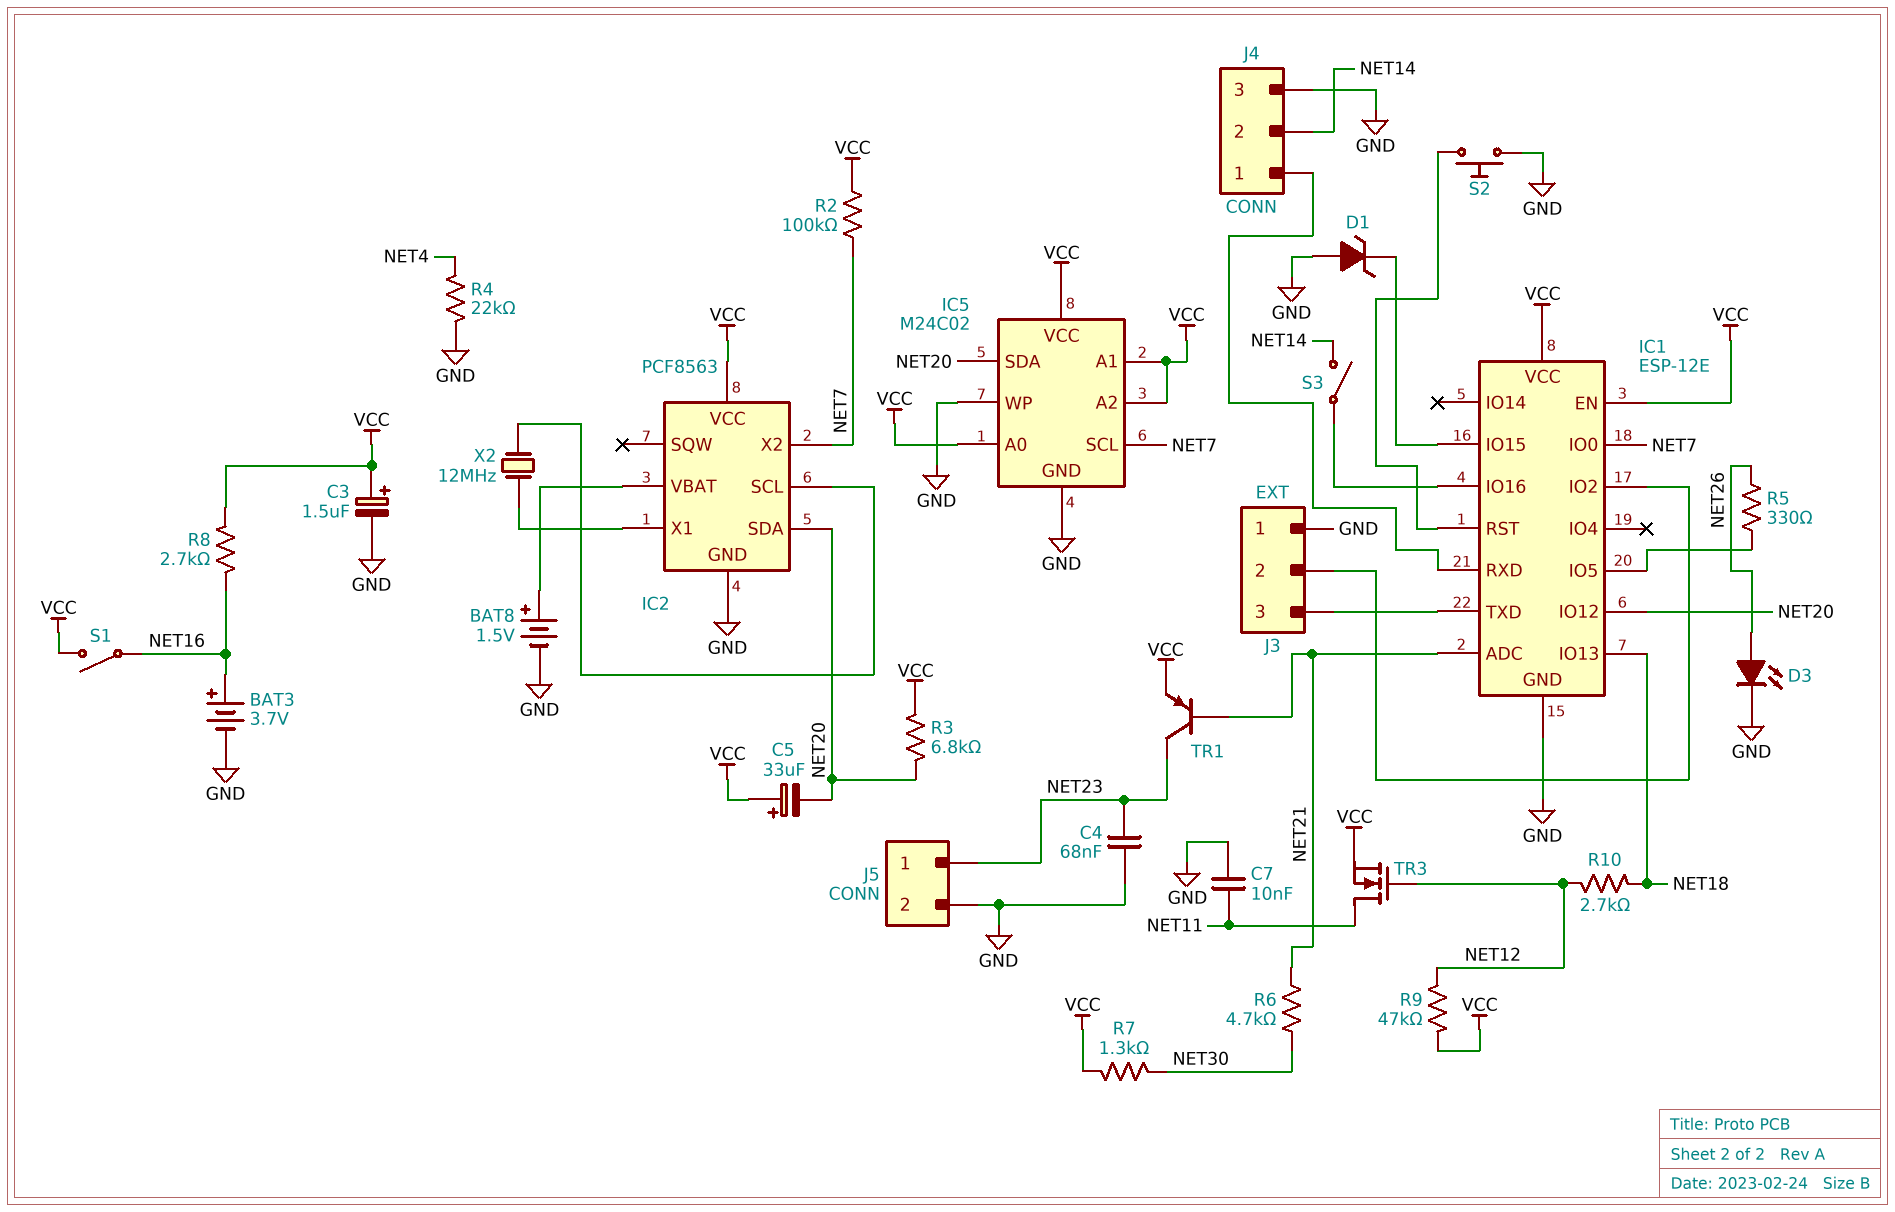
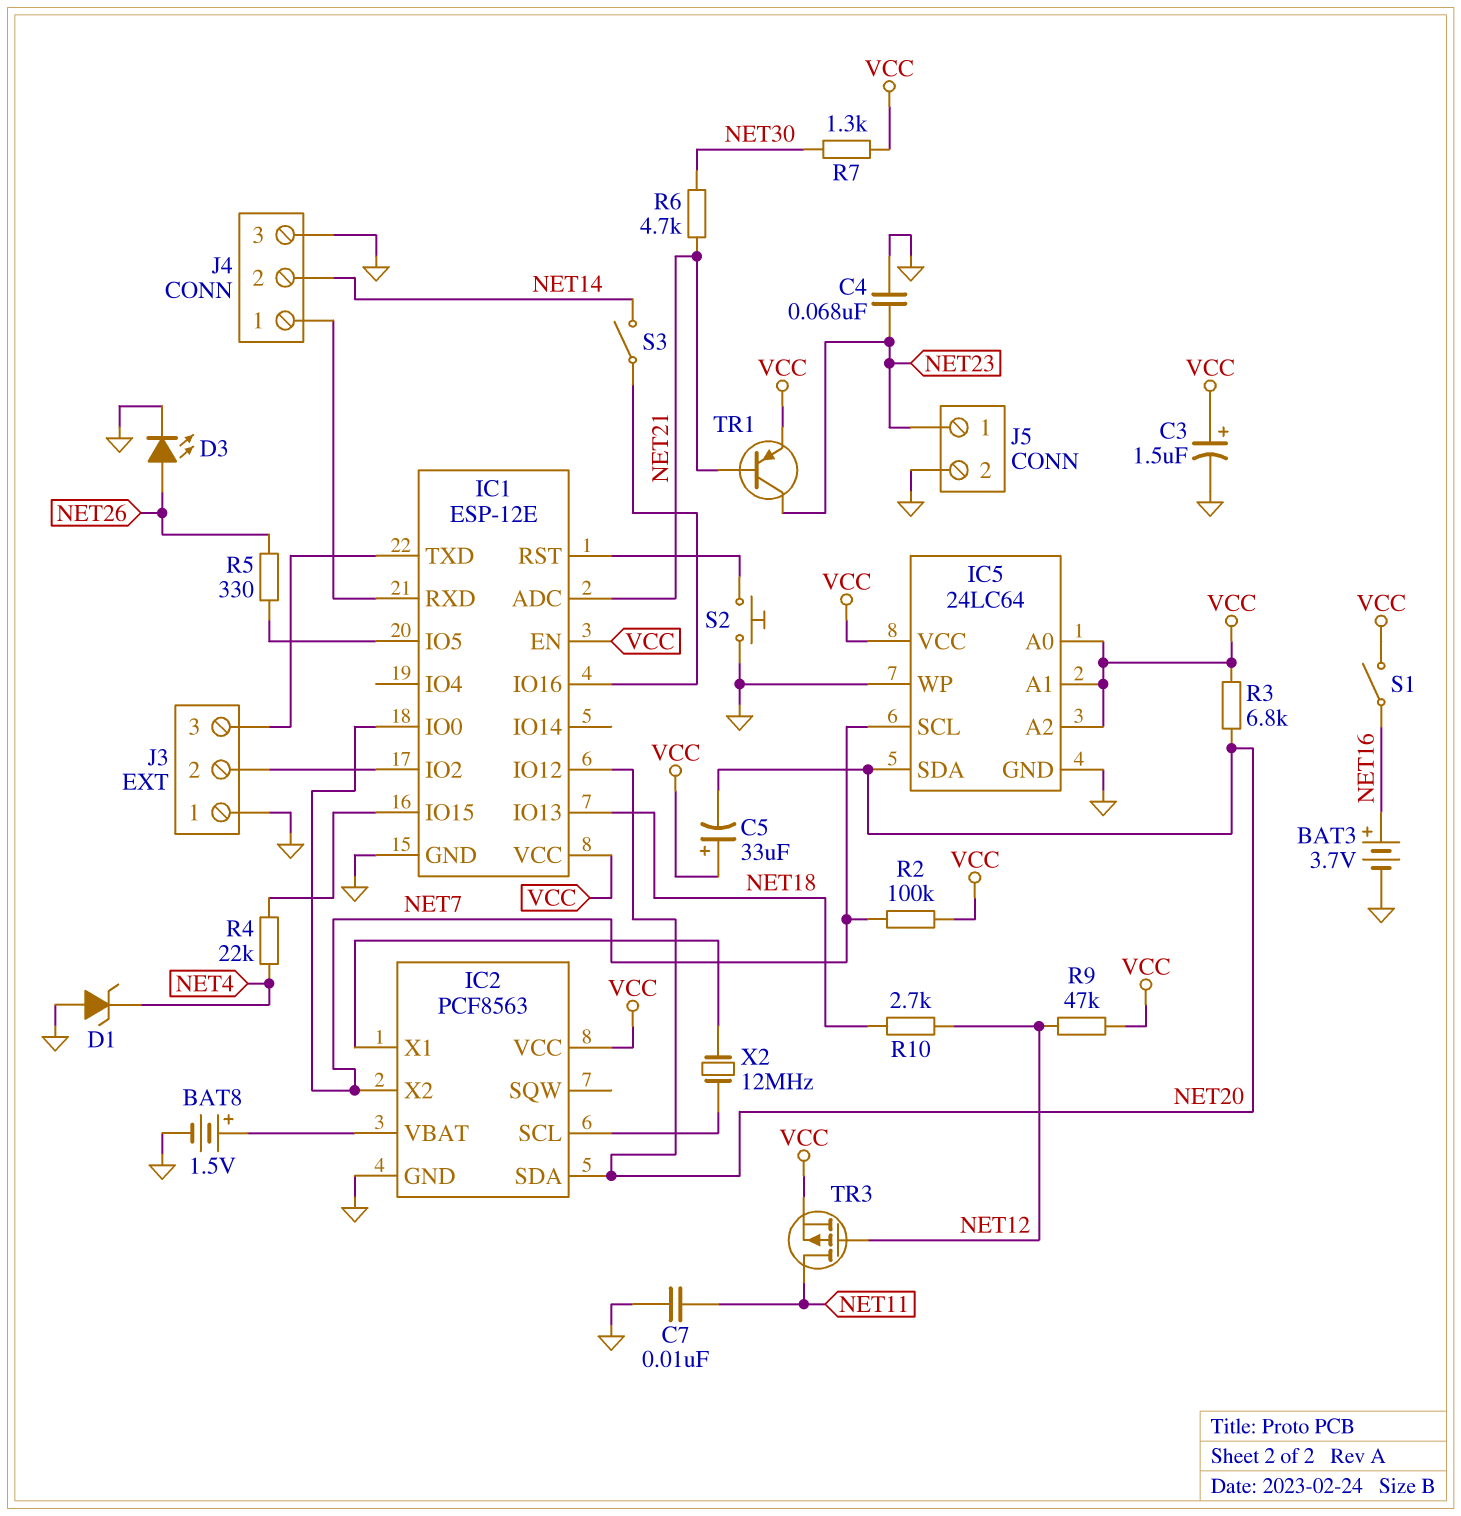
D1: zener (A GND, K IC1/IO15) -> zener (A GND, K NET4)
IC5: M24C02 -> 24LC64
R4: 22k (GND, NET4) -> 22k (IC1/IO15, NET4)
R8: 2.7k (NET16, VCC) -> none
TR3: NMOS (G NET12, D NET11, S VCC) -> PMOS (G NET12, D NET11, S VCC)

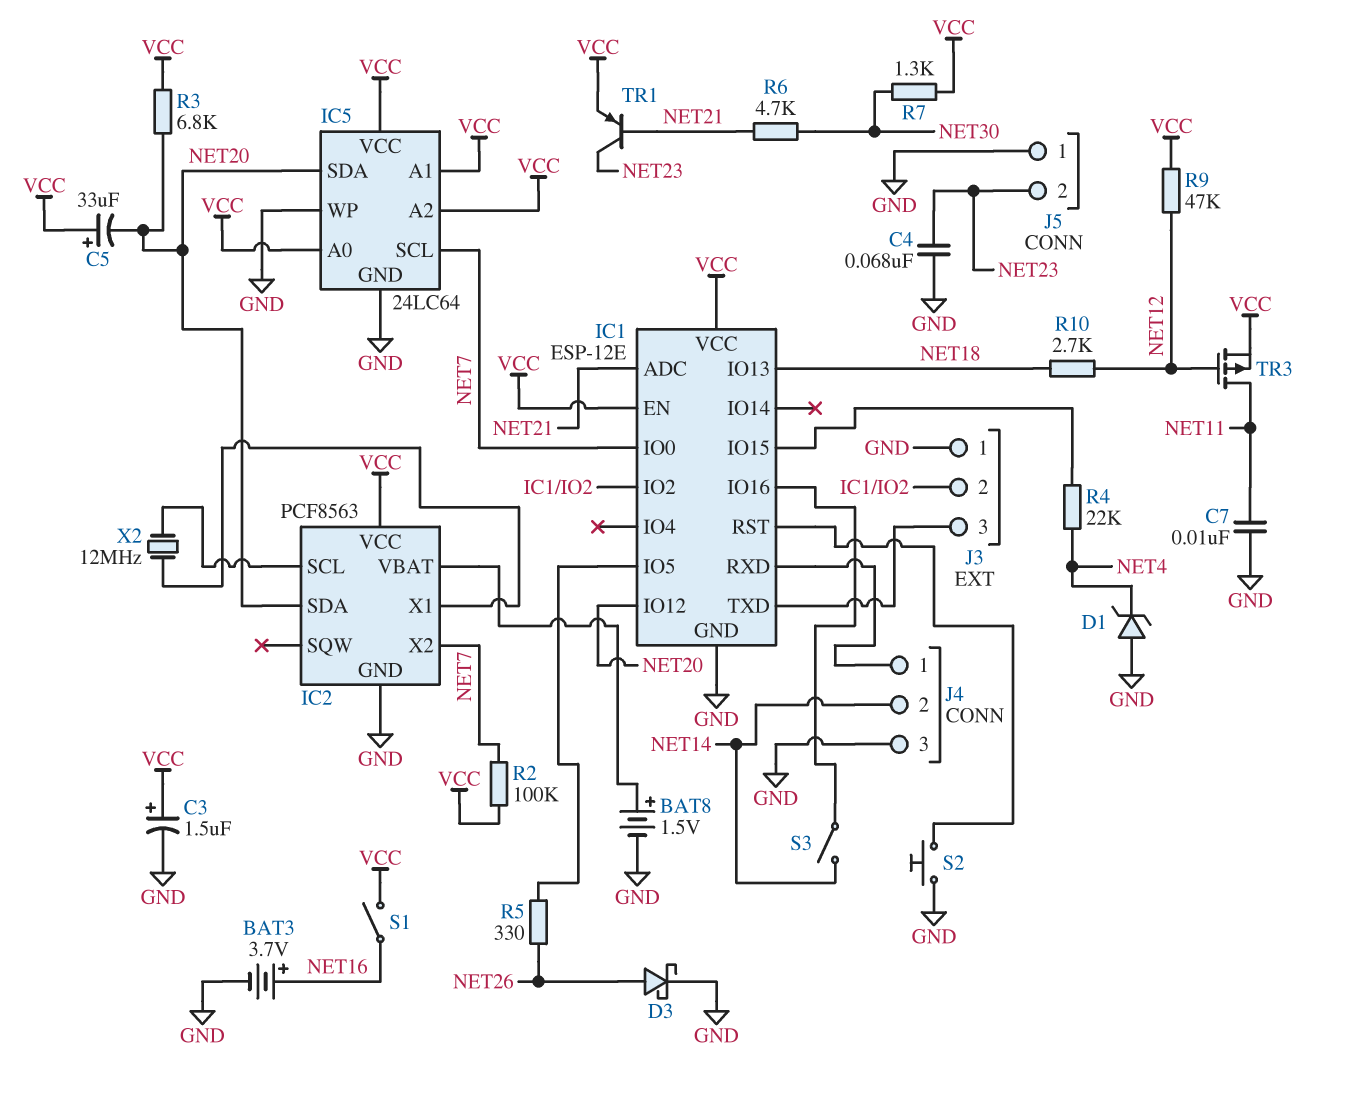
D3: LED (A NET26, K GND) -> schottky (A NET26, K GND)
J5 pin 1: NET23 -> GND
J5 pin 2: GND -> NET23

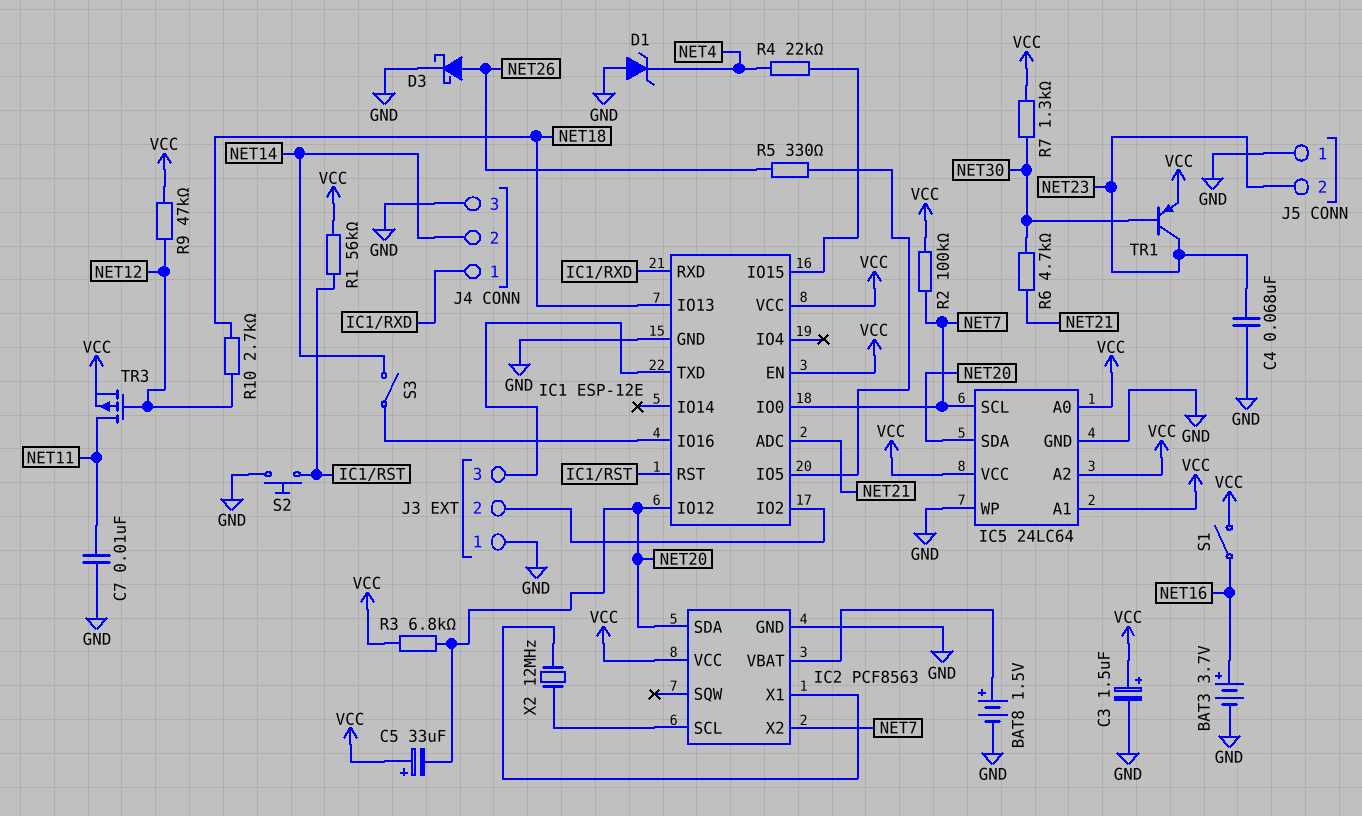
R1: none -> 56k (IC1/RST, VCC)
TR1: PNP (B NET21, C NET23, E VCC) -> PNP (B NET30, C NET23, E VCC)

